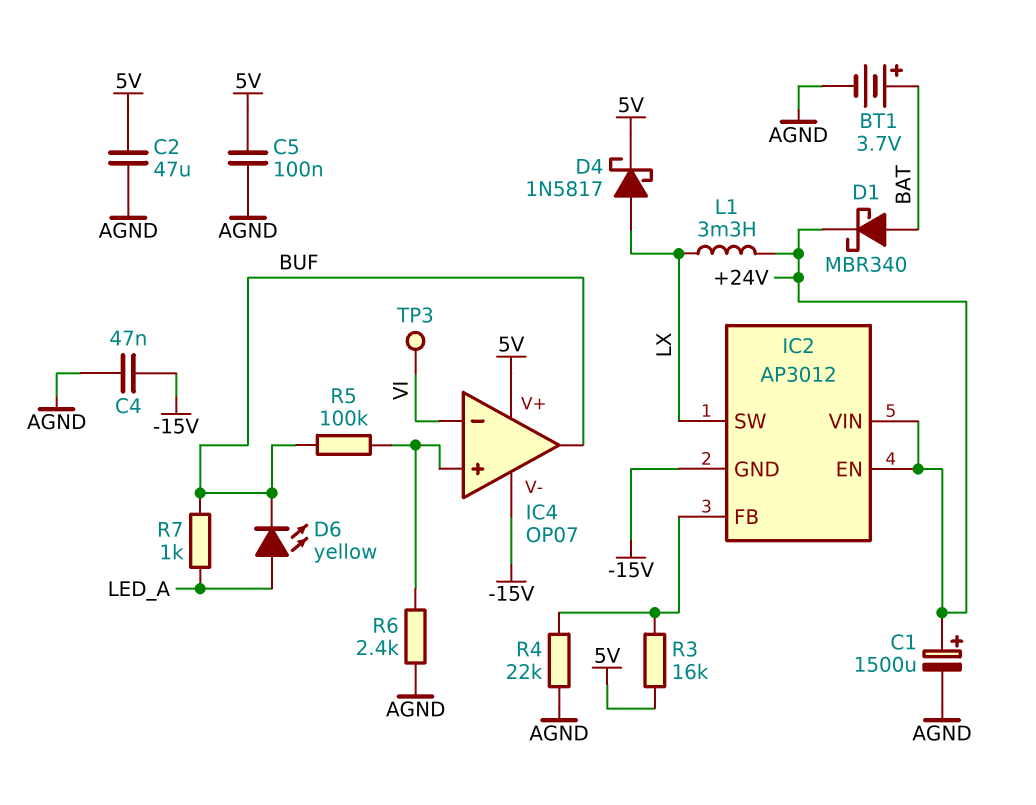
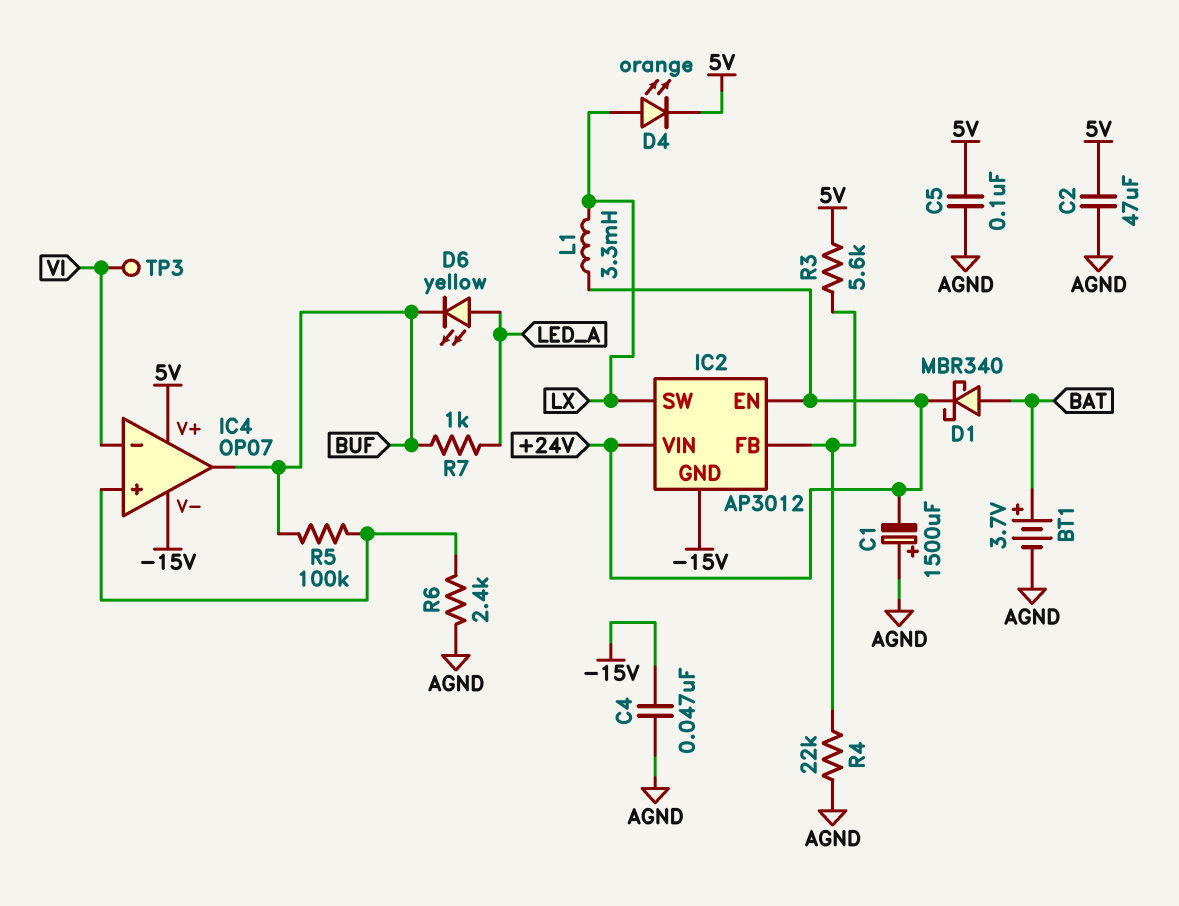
C1: 1500uF (plus +24V, minus AGND) -> 1500uF (plus AGND, minus +24V)
D4: schottky 1N5817 (A LX, K 5V) -> LED orange (A LX, K 5V)
R3: 16k (5V, IC2/FB) -> 5.6k (5V, IC2/FB)

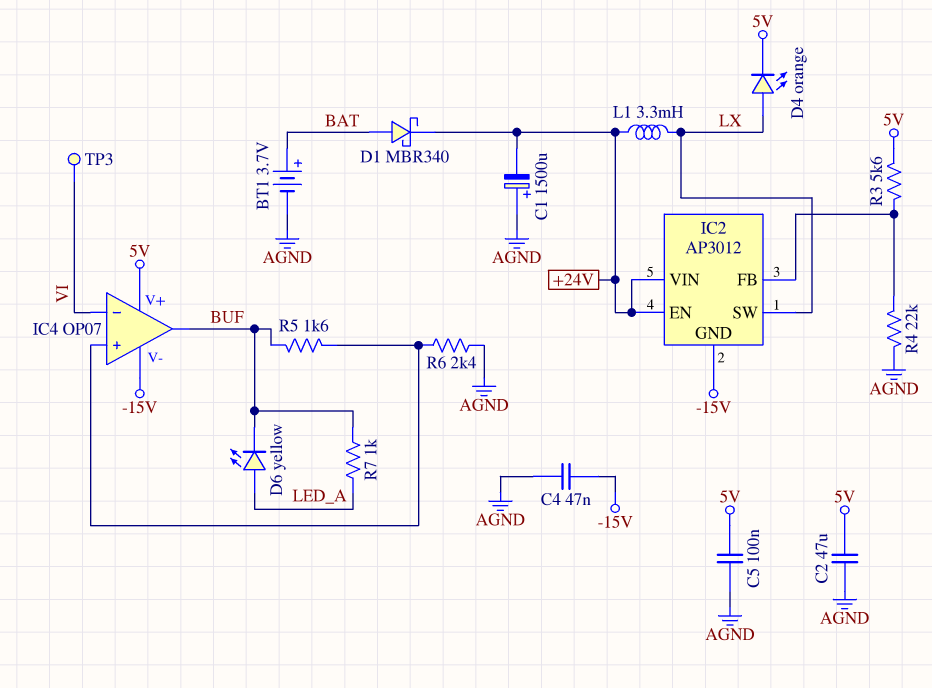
R5: 100k (BUF, IC4/in+) -> 1.6k (BUF, IC4/in+)

